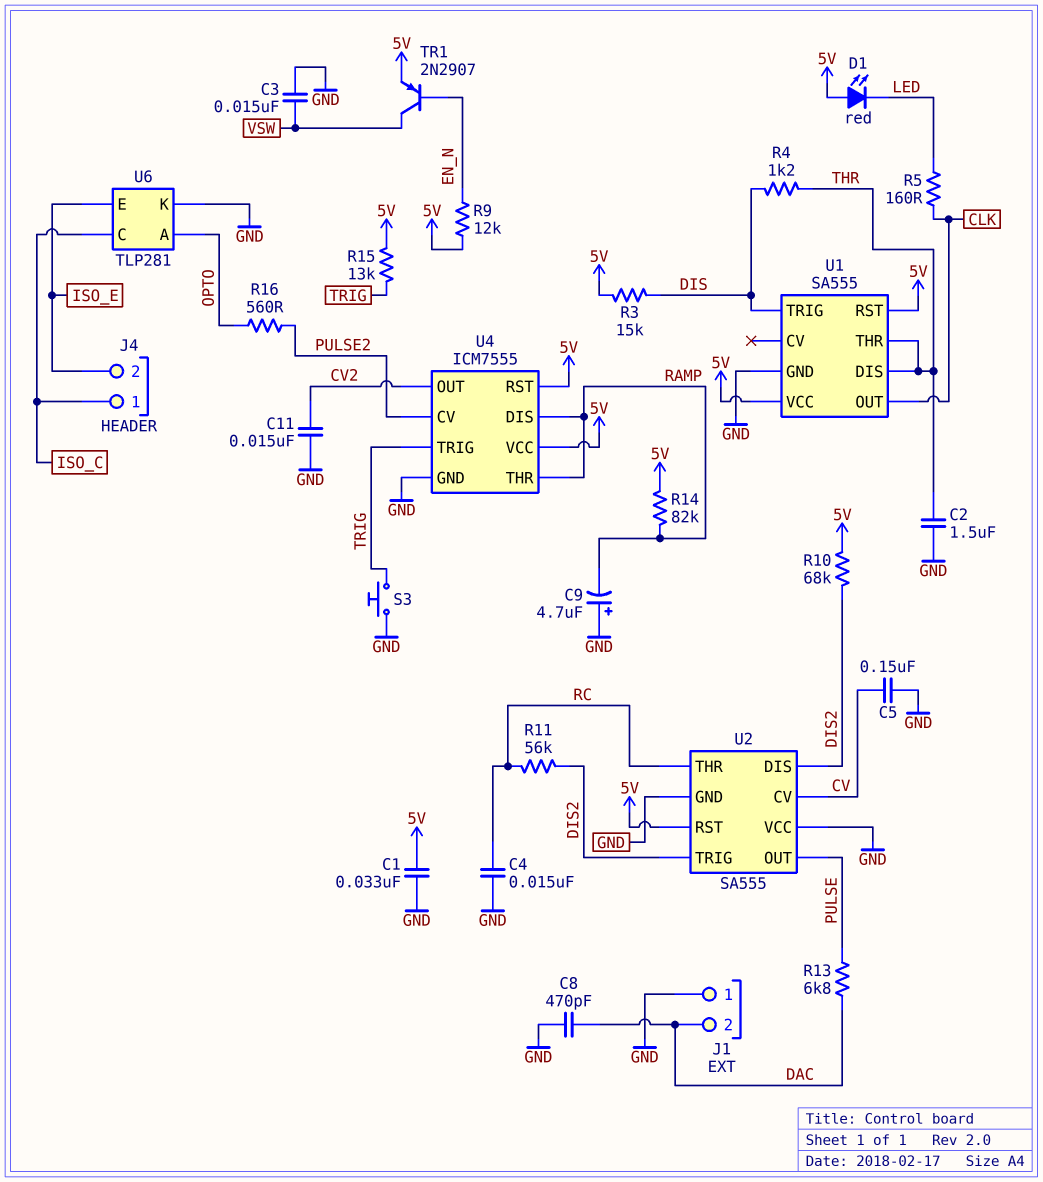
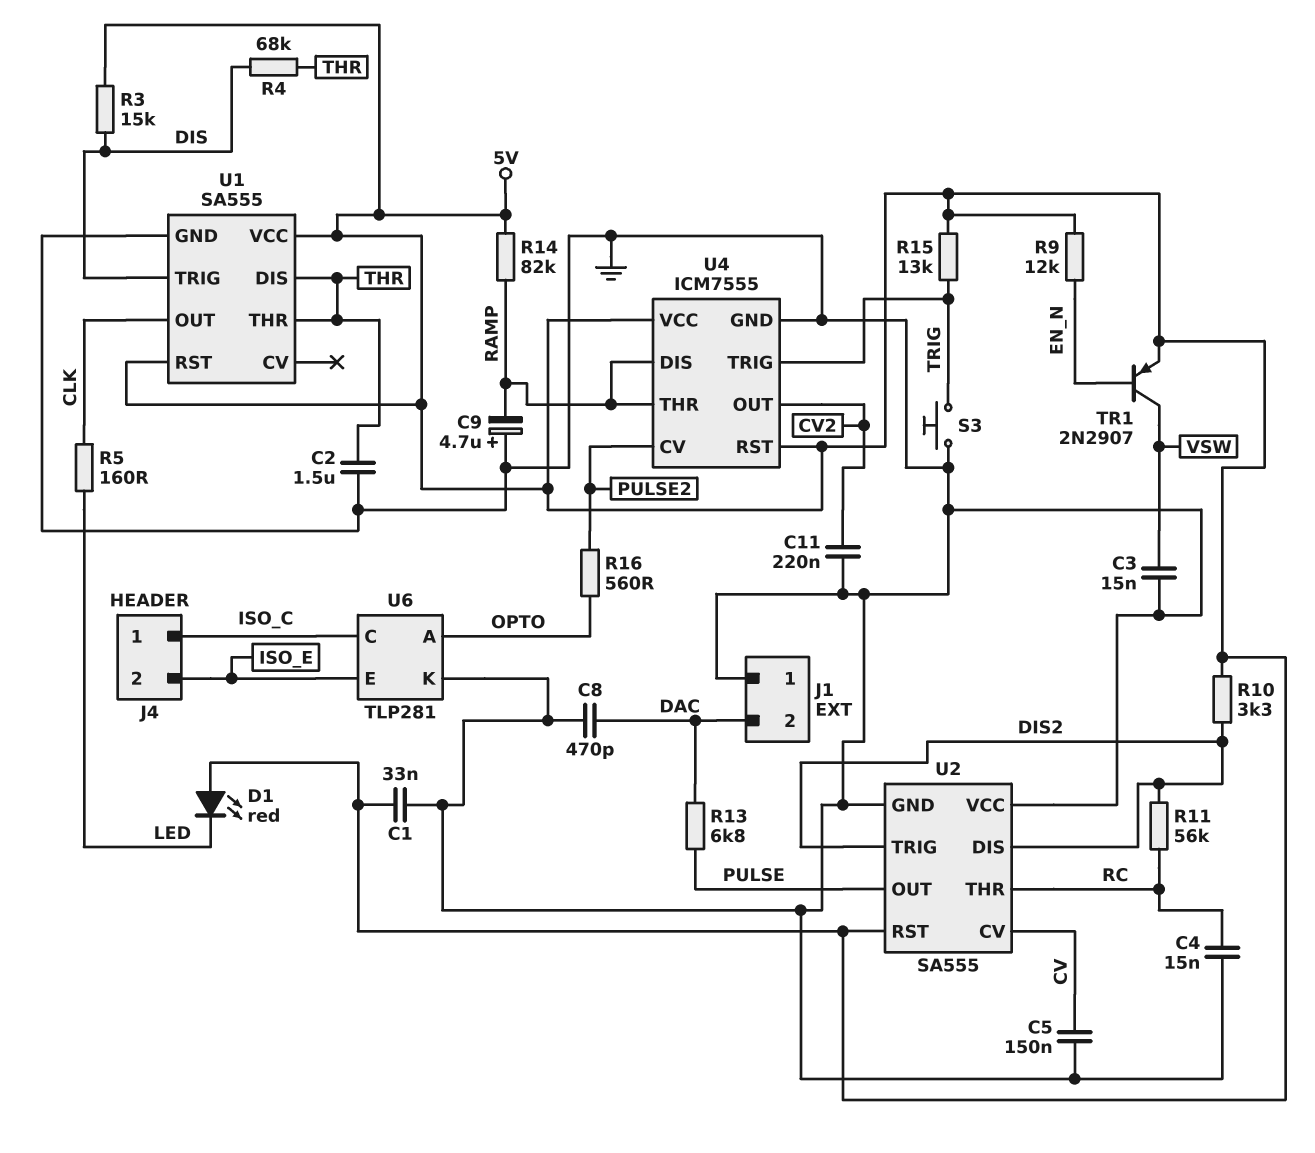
C11: 15nF (CV2, GND) -> 220nF (CV2, GND)
R4: 1.2k (DIS, THR) -> 68k (DIS, THR)
R10: 68k (5V, DIS2) -> 3.3k (5V, DIS2)

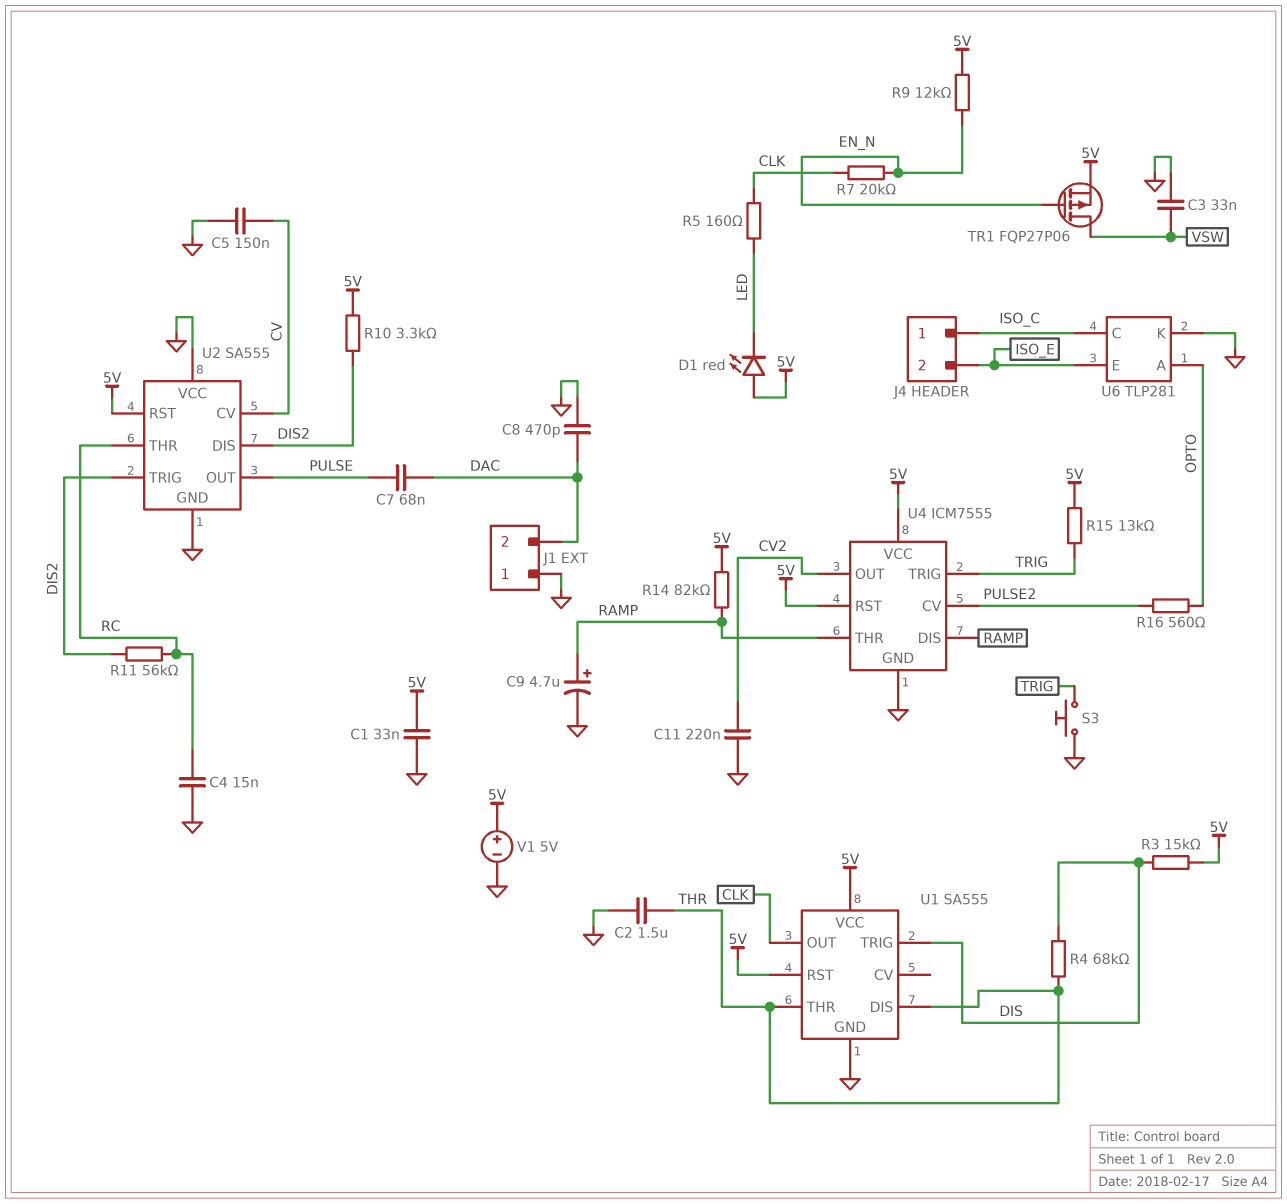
C3: 15nF (GND, VSW) -> 33nF (GND, VSW)
C7: none -> 68nF (DAC, PULSE)
C9: 4.7uF (plus GND, minus RAMP) -> 4.7uF (plus RAMP, minus GND)
R7: none -> 20k (CLK, EN_N)
R13: 6.8k (DAC, PULSE) -> none
TR1: PNP 2N2907 (B EN_N, C VSW, E 5V) -> PMOS FQP27P06 (G EN_N, D VSW, S 5V)
V1: none -> 5V (plus 5V, minus GND)

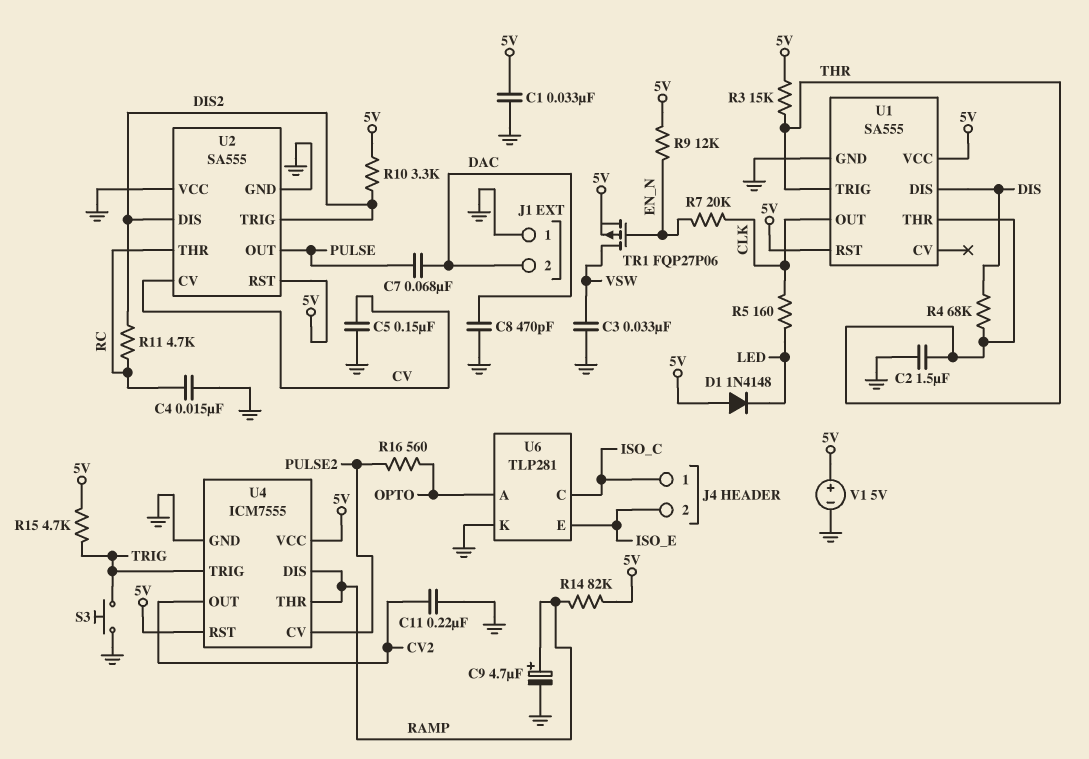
D1: LED red (A 5V, K LED) -> diode 1N4148 (A 5V, K LED)
R3: 15k (5V, DIS) -> 15k (5V, THR)
R11: 56k (DIS2, RC) -> 4.7k (DIS2, RC)
R15: 13k (5V, TRIG) -> 4.7k (5V, TRIG)
U1 pin DIS: THR -> DIS
U1 pin TRIG: DIS -> THR

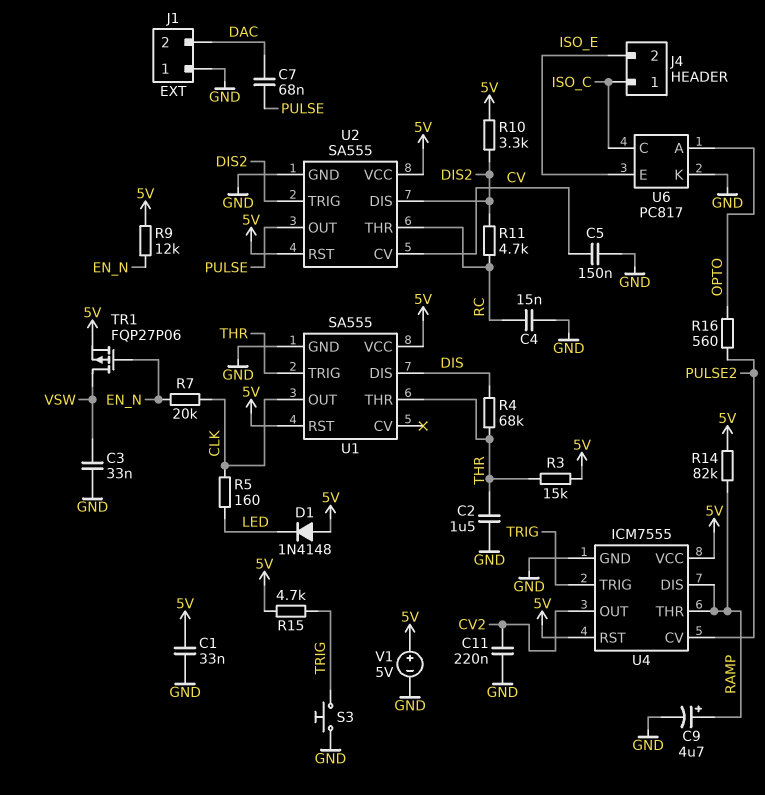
C8: 470pF (DAC, GND) -> none
U2 pin VCC: GND -> 5V
U6: TLP281 -> PC817

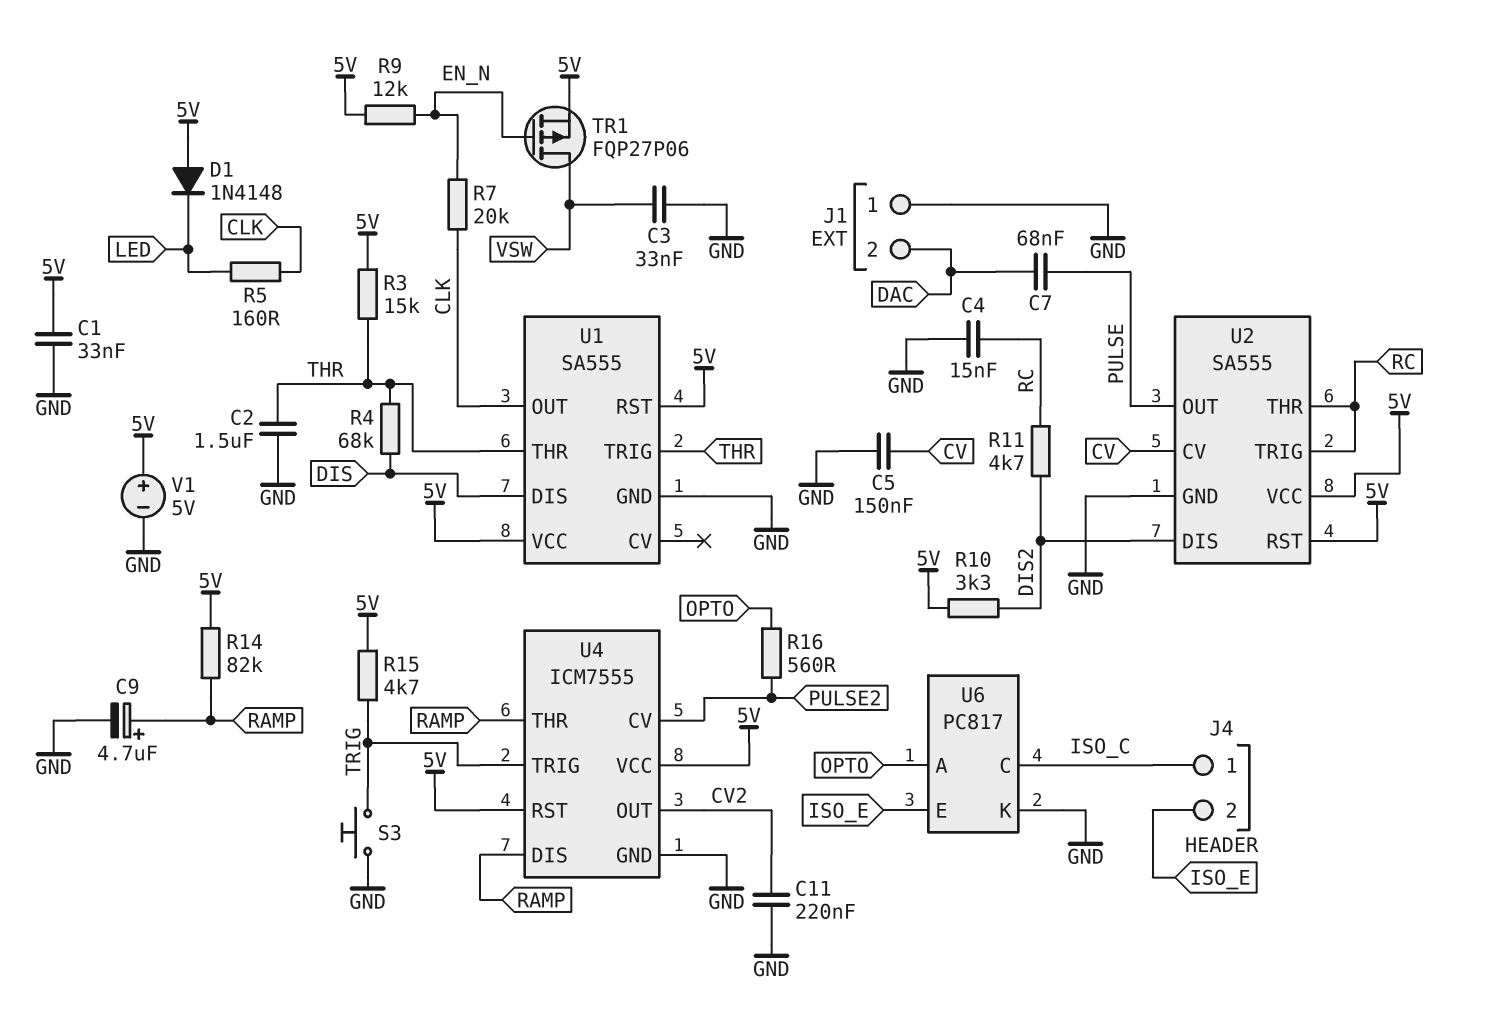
U2 pin TRIG: DIS2 -> RC

